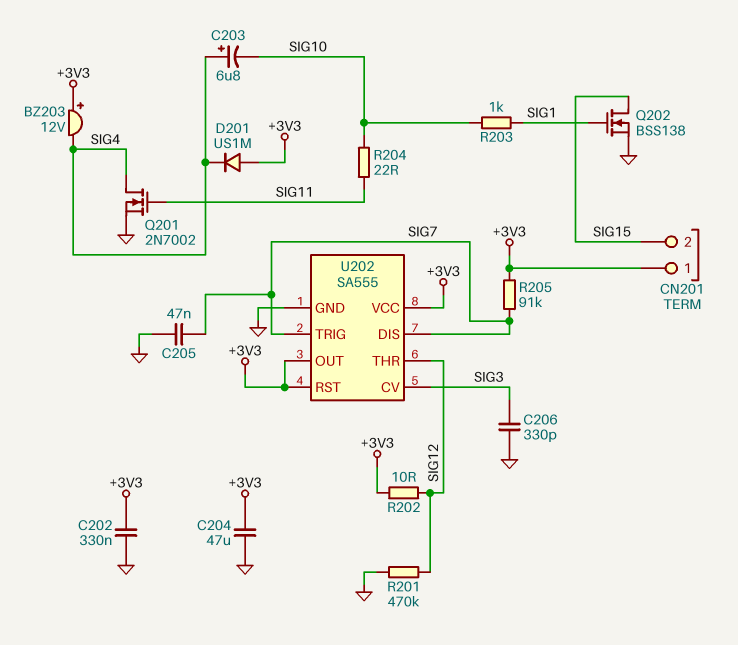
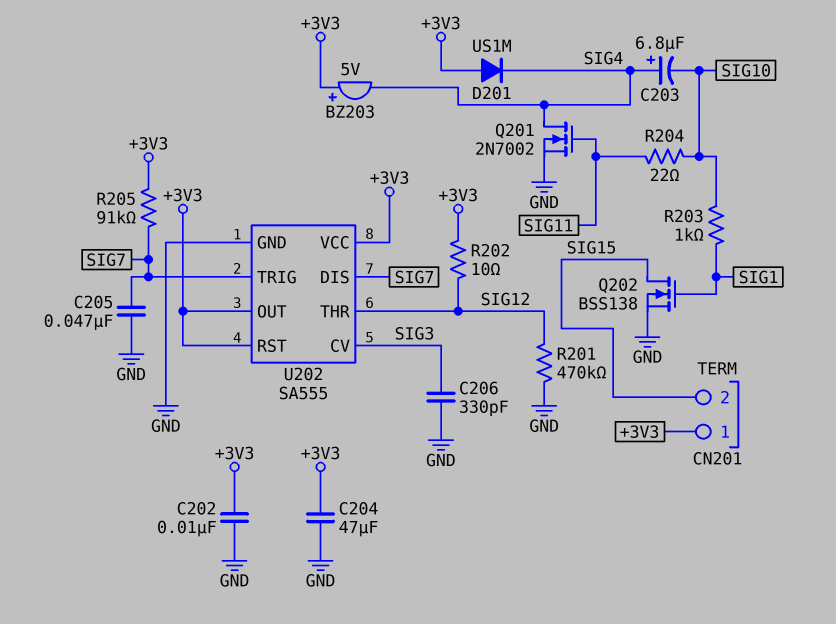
BZ203: buzzer 12V (plus +3V3, minus SIG4) -> buzzer 5V (plus +3V3, minus SIG4)
C202: 330nF (+3V3, GND) -> 10nF (+3V3, GND)

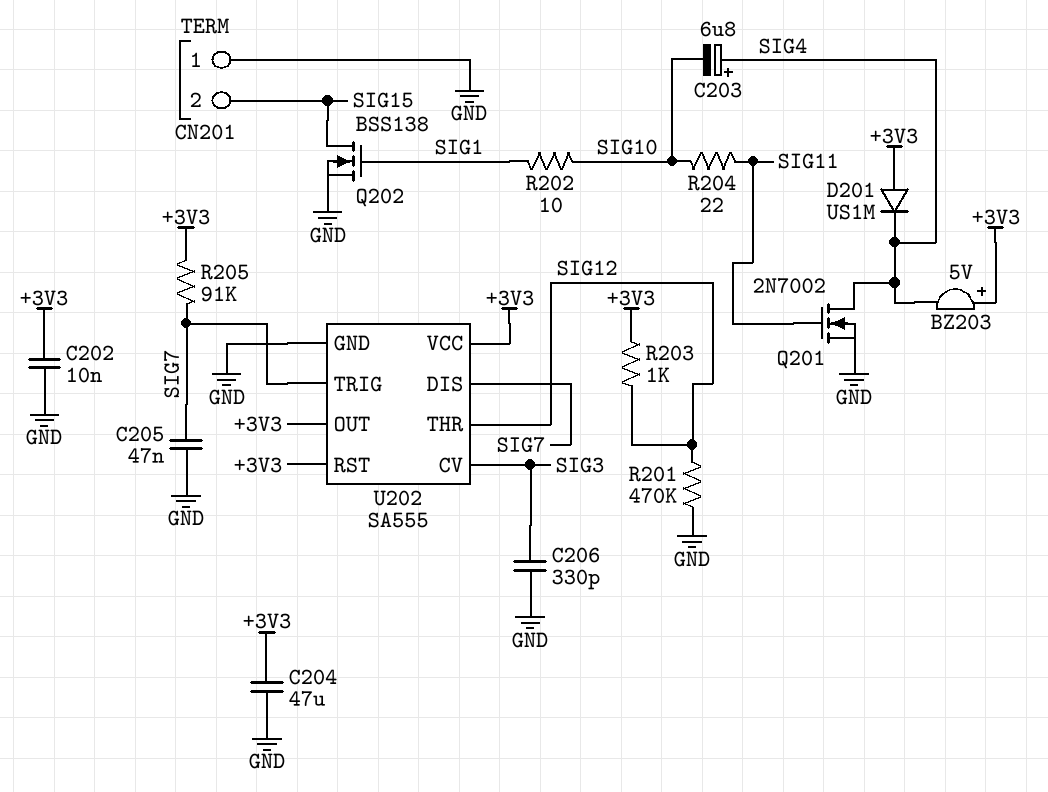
CN201 pin 1: +3V3 -> GND
R202: 10 (+3V3, SIG12) -> 10 (SIG1, SIG10)
R203: 1k (SIG1, SIG10) -> 1k (+3V3, SIG12)

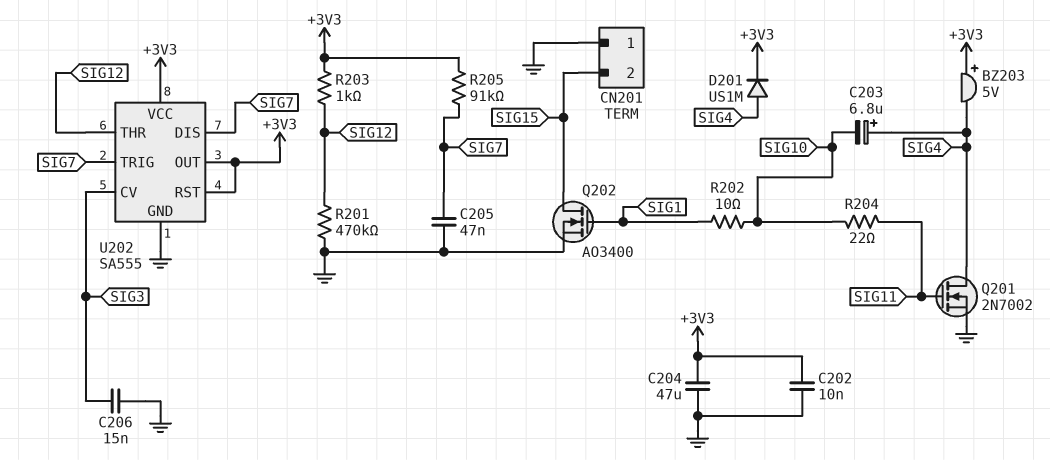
C206: 330pF (GND, SIG3) -> 15nF (GND, SIG3)
D201: diode US1M (A +3V3, K SIG4) -> diode US1M (A SIG4, K +3V3)
Q202: NMOS BSS138 (G SIG1, D SIG15, S GND) -> NMOS AO3400 (G SIG1, D SIG15, S GND)

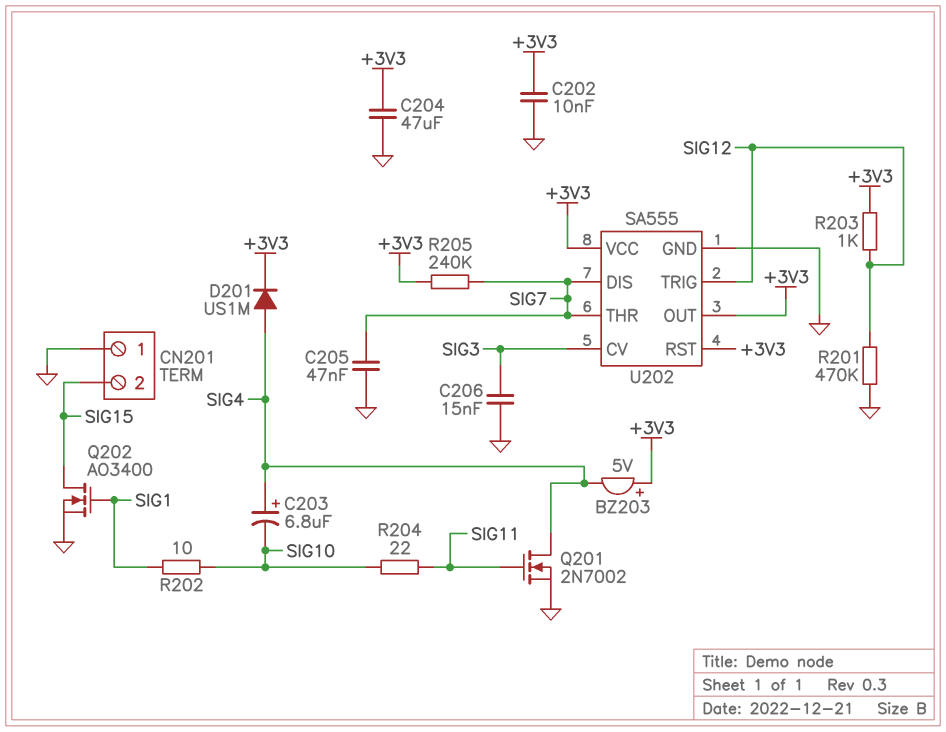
R205: 91k (+3V3, SIG7) -> 240k (+3V3, SIG7)
U202 pin THR: SIG12 -> SIG7
U202 pin TRIG: SIG7 -> SIG12

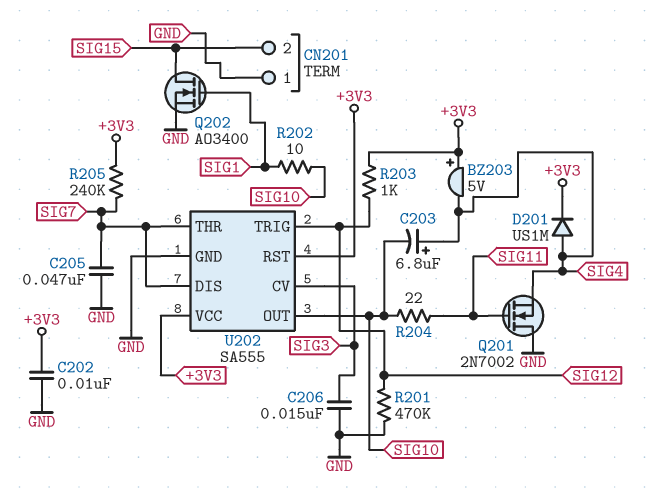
C204: 47uF (+3V3, GND) -> none
Q201: NMOS 2N7002 (G SIG11, D SIG4, S GND) -> NMOS 2N7002 (G SIG11, D GND, S SIG4)
U202 pin OUT: +3V3 -> SIG10

